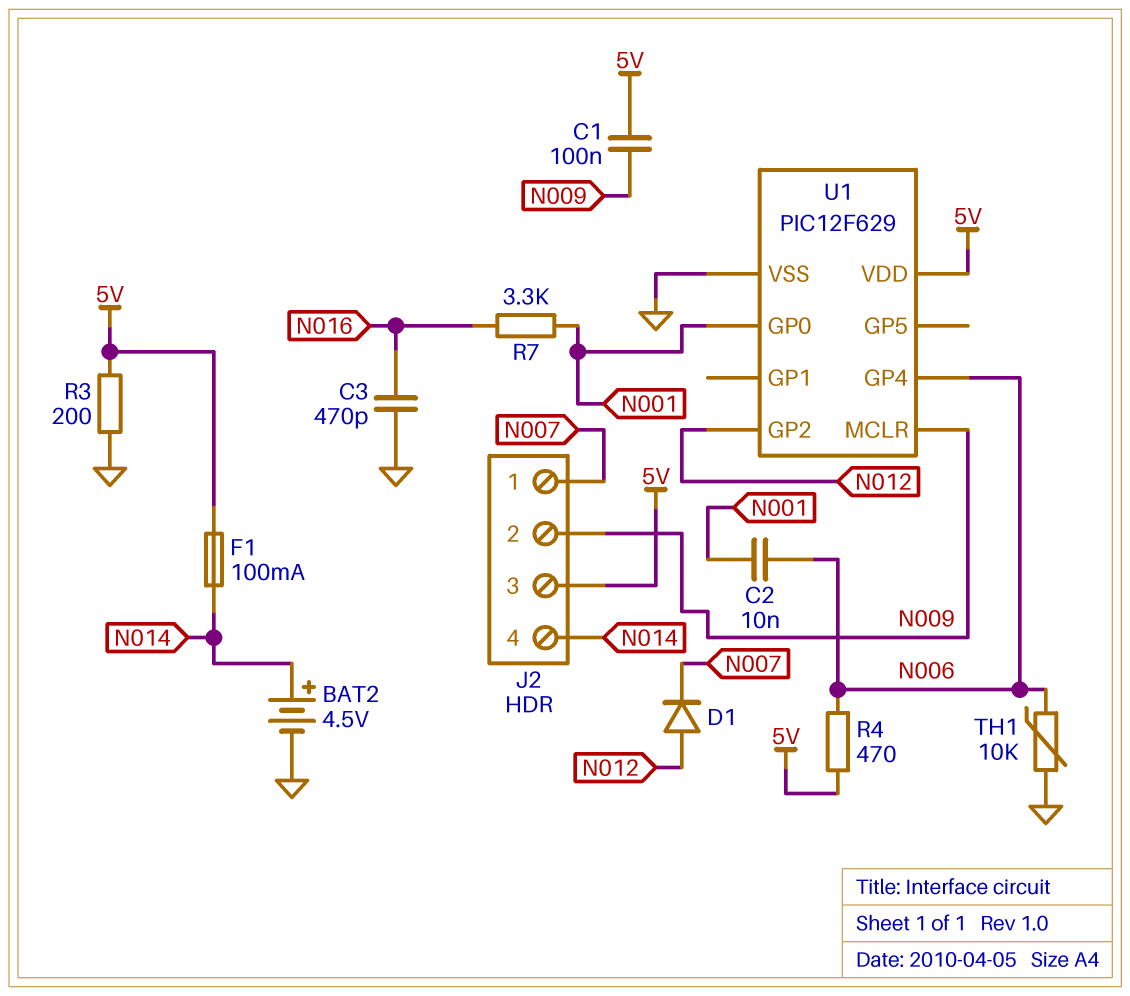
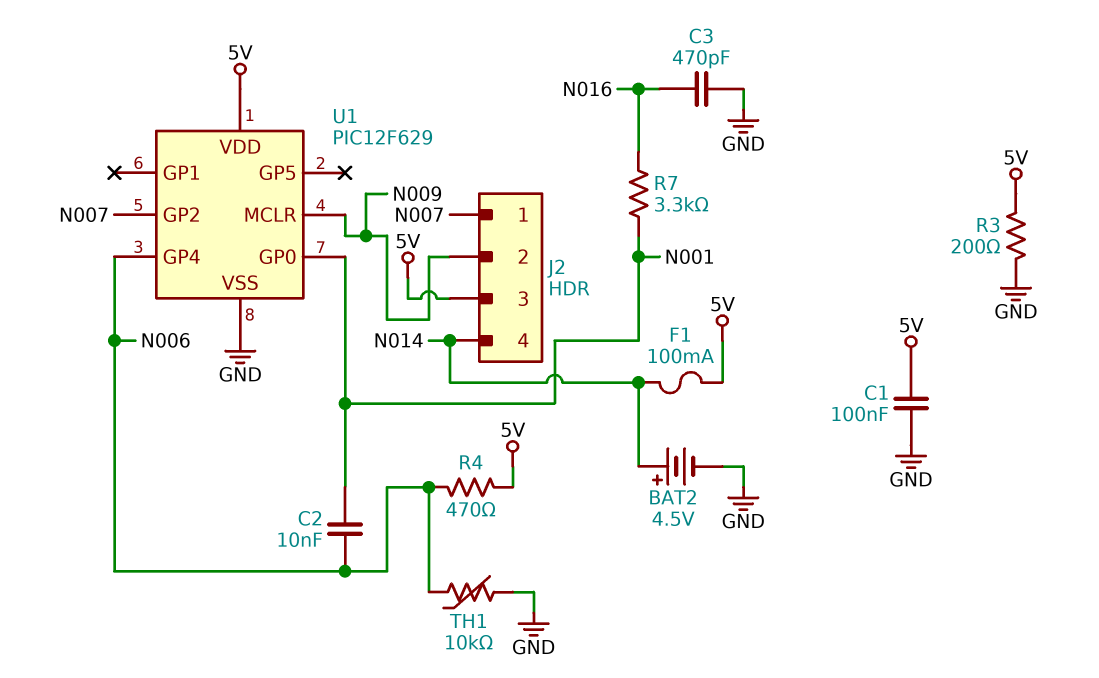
C1: 100nF (5V, N009) -> 100nF (5V, GND)
D1: diode (A N012, K N007) -> none
U1 pin GP2: N012 -> N007

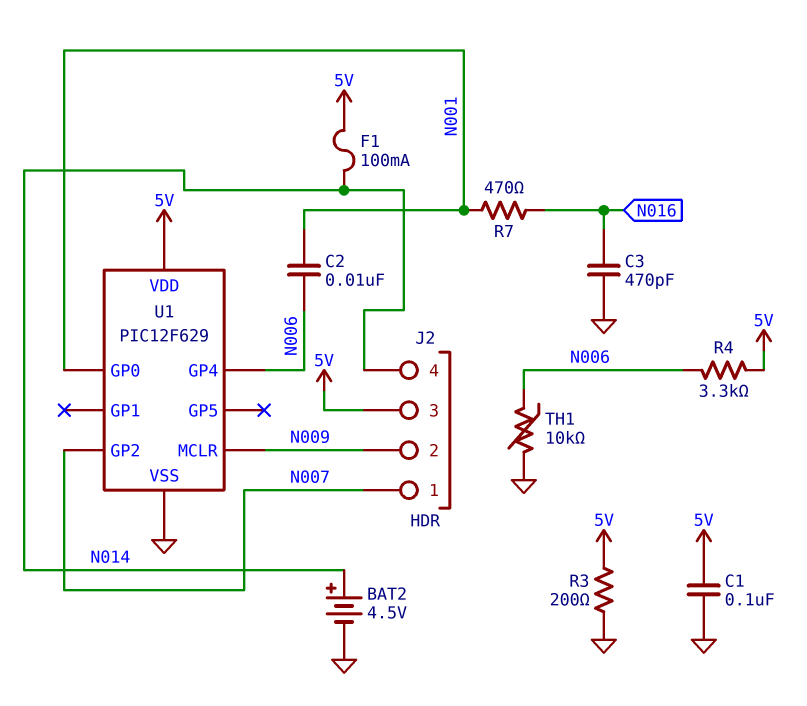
R4: 470 (5V, N006) -> 3.3k (5V, N006)
R7: 3.3k (N001, N016) -> 470 (N001, N016)

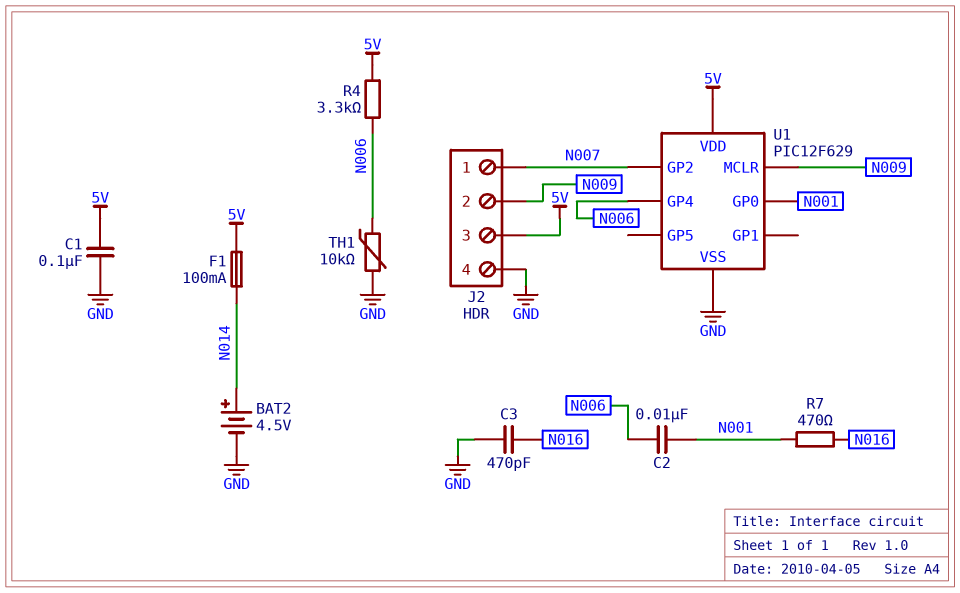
J2 pin 4: N014 -> GND
R3: 200 (5V, GND) -> none

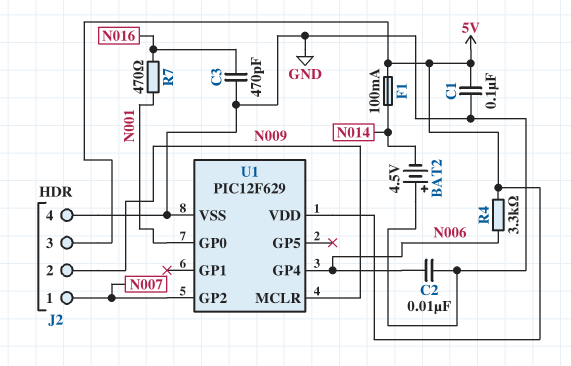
BAT2: 4.5V (plus N014, minus GND) -> 4.5V (plus GND, minus N014)
C2: 10nF (N001, N006) -> 10nF (GND, N006)
TH1: 10k (GND, N006) -> none

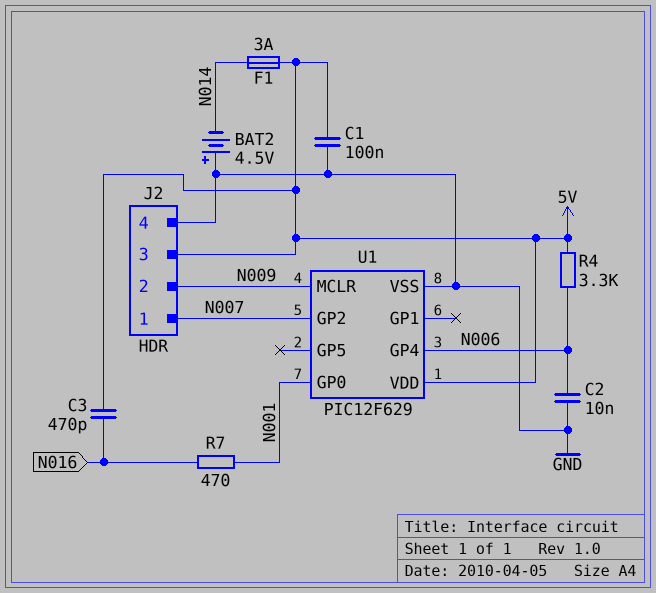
C3: 470pF (GND, N016) -> 470pF (5V, N016)
F1: 100mA (5V, N014) -> 3A (5V, N014)

